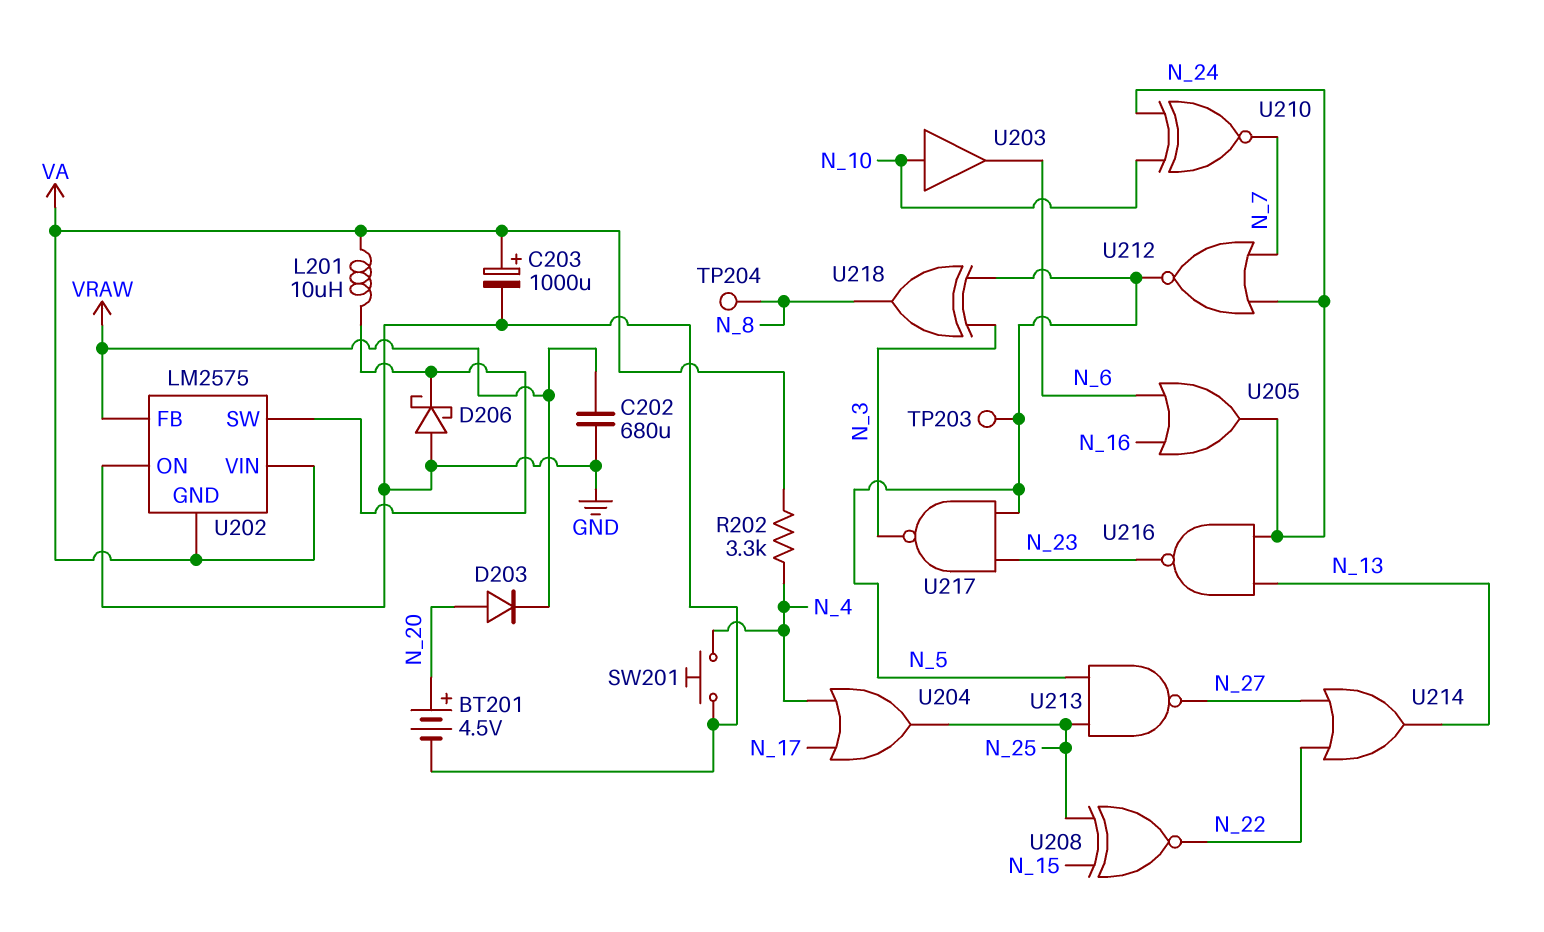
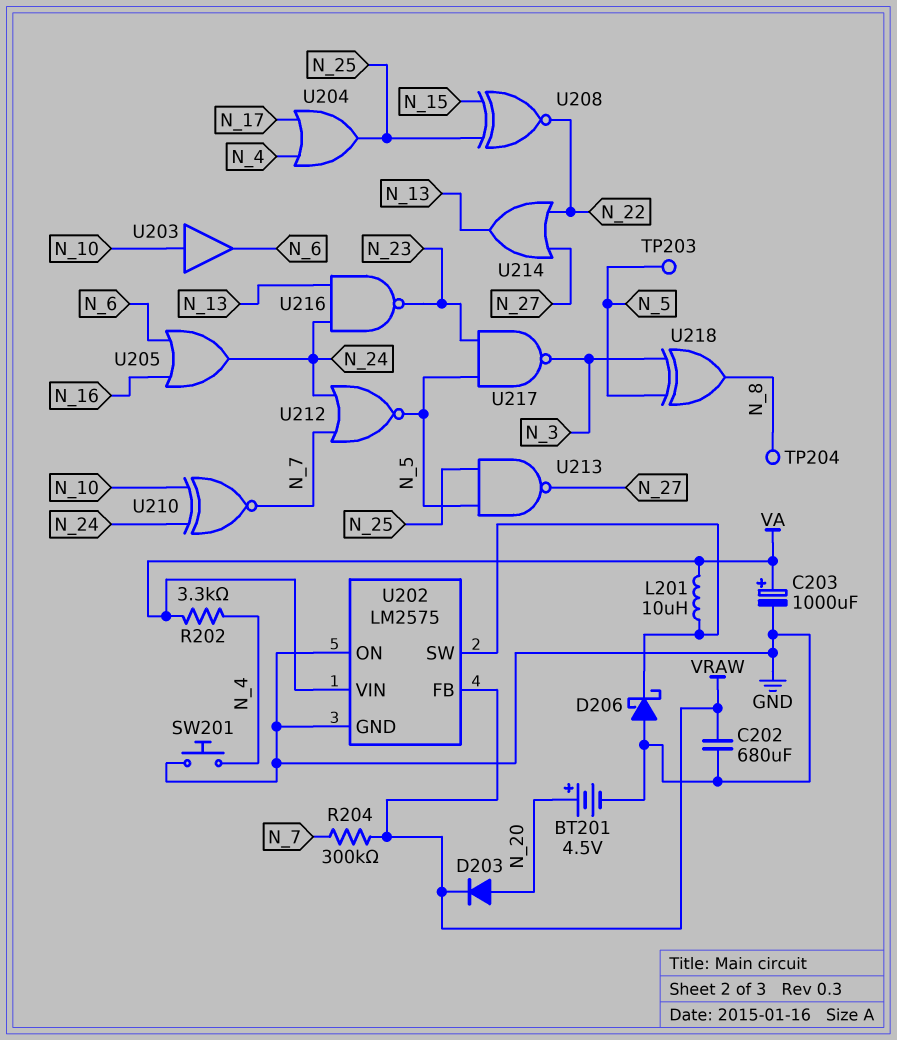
R204: none -> 300k (N_7, VRAW)
U202 pin GND: VA -> GND

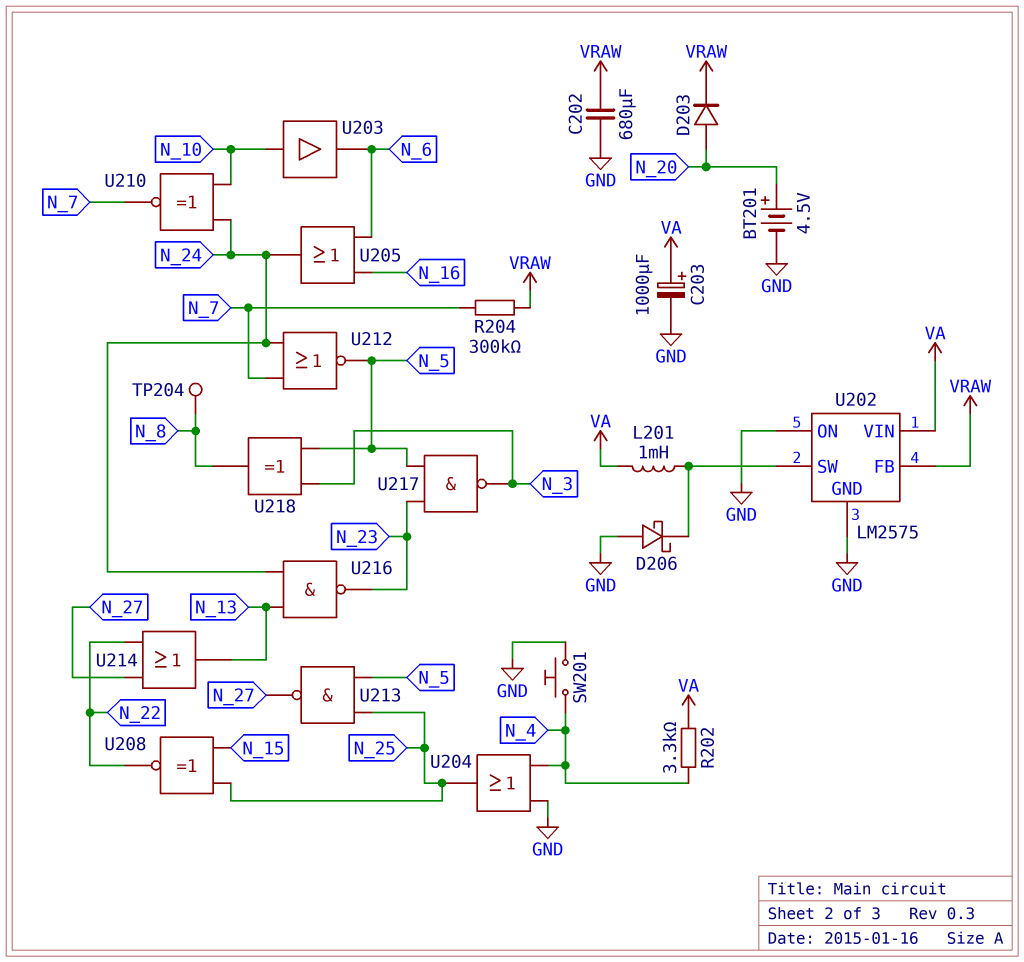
L201: 10uH (U202/SW, VA) -> 1mH (U202/SW, VA)
TP203: test point (N_5) -> none
U204: OR (in N_4, in N_17, out N_25) -> OR (in GND, in N_4, out N_25)

